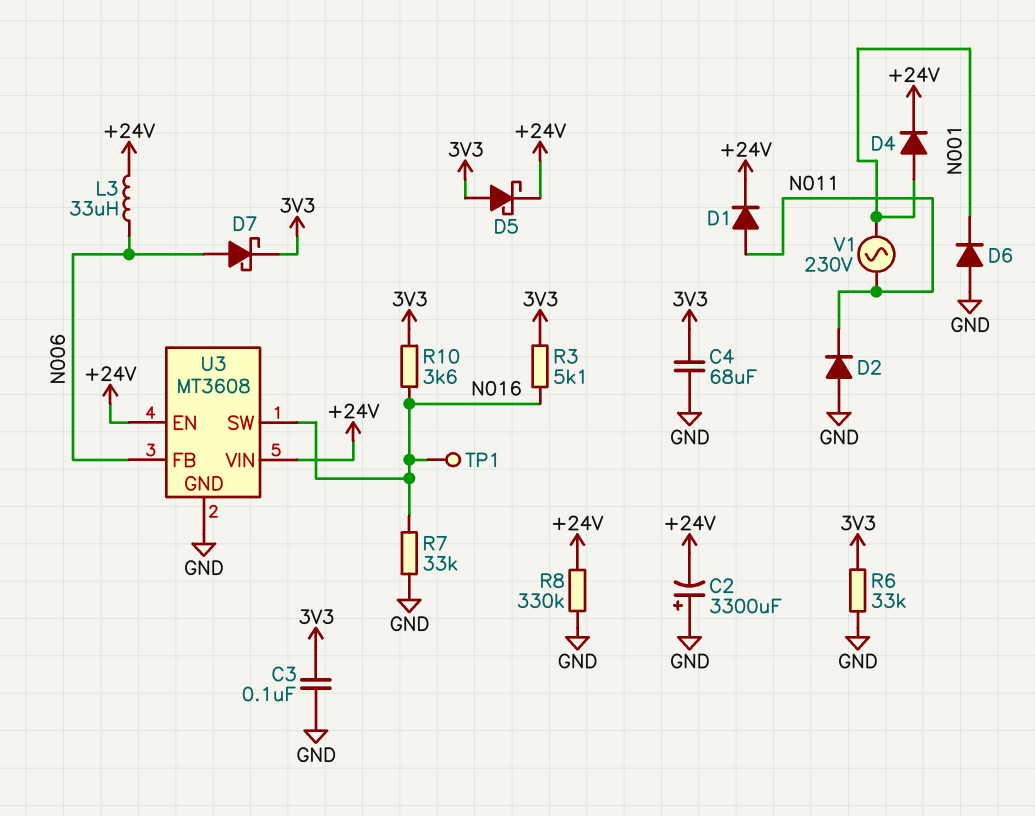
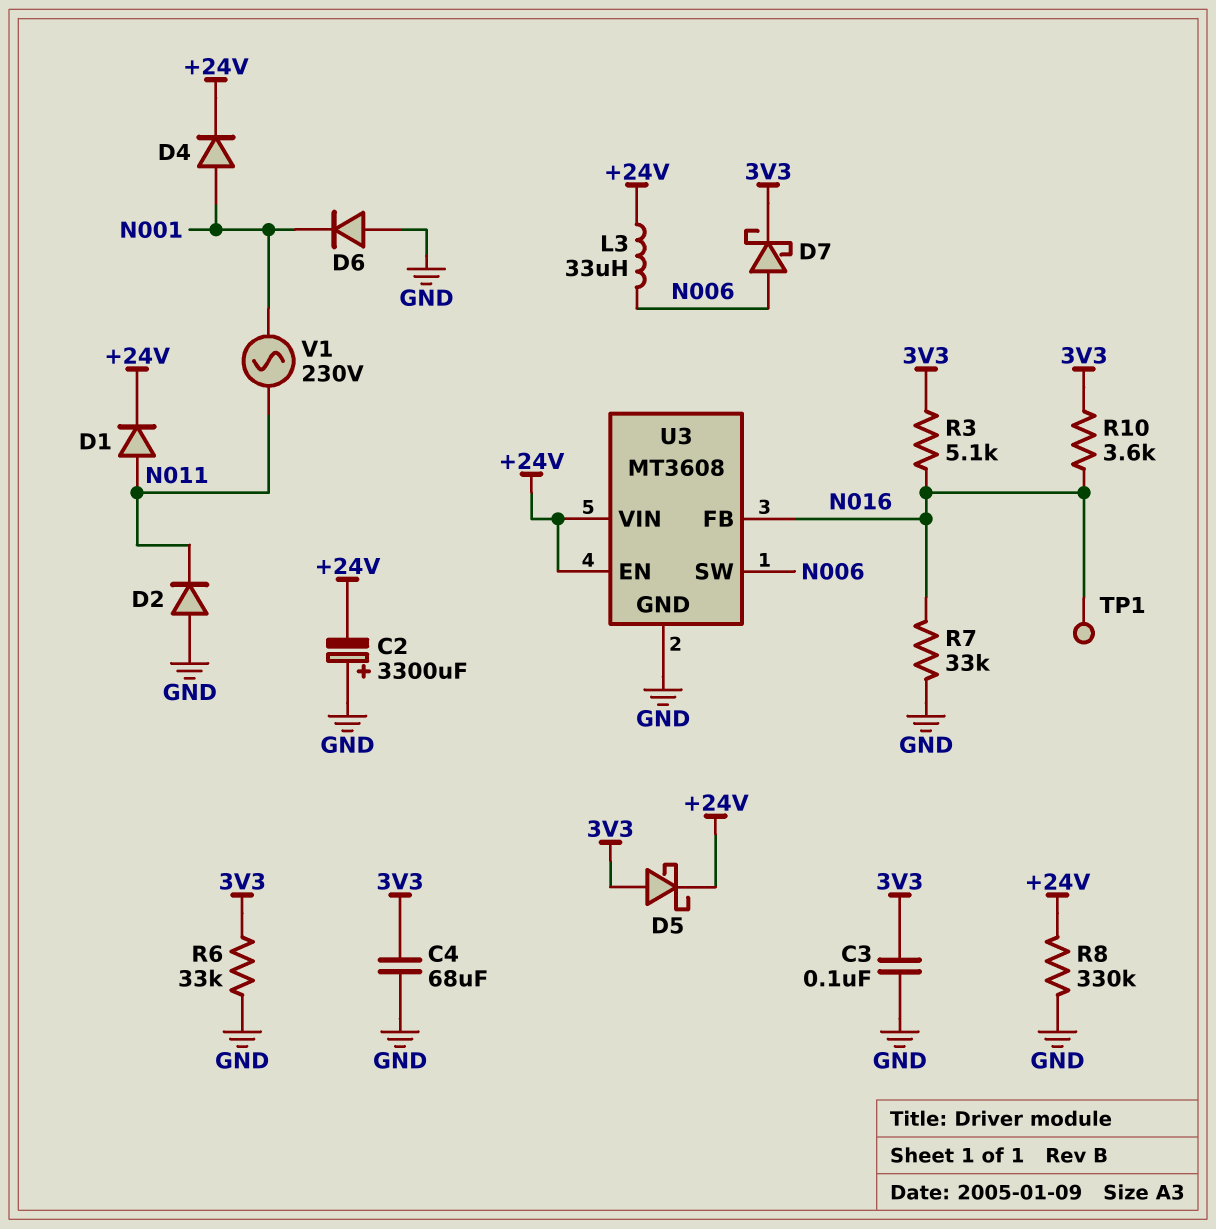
U3 pin FB: N006 -> N016
U3 pin SW: N016 -> N006

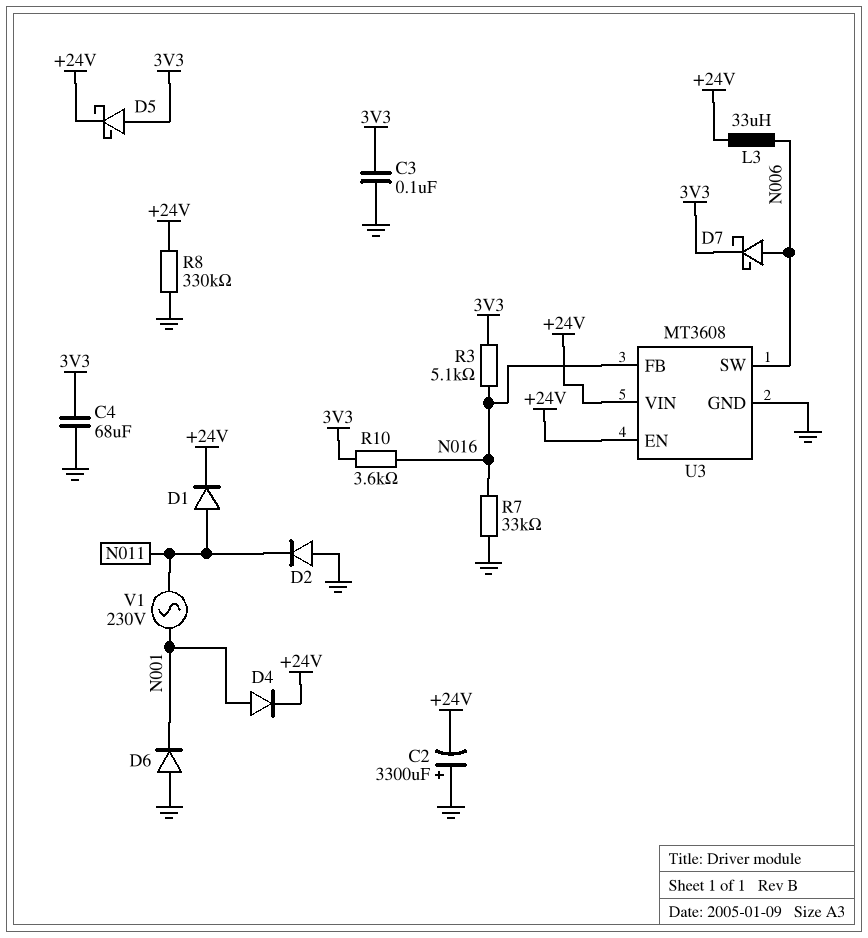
R6: 33k (3V3, GND) -> none
TP1: test point (N016) -> none

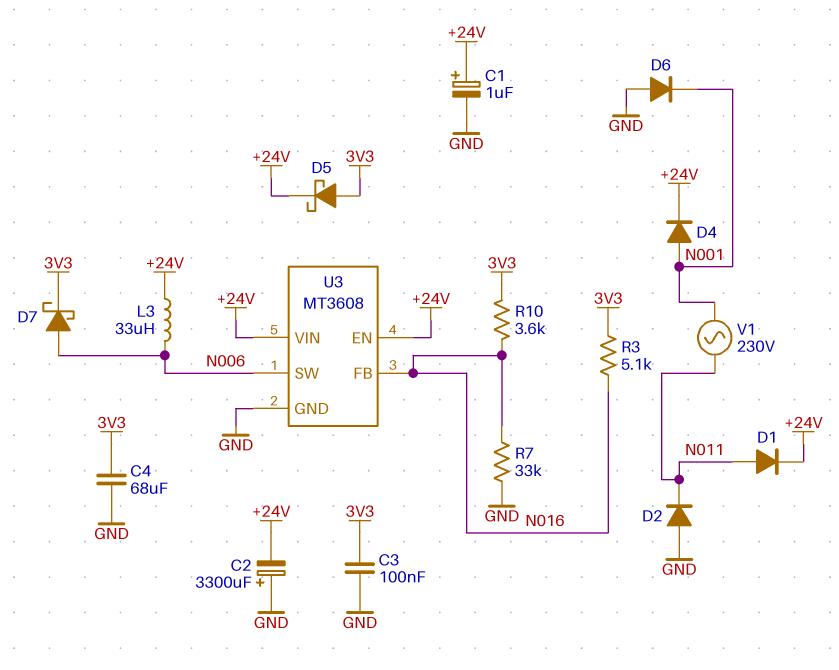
C1: none -> 1uF (plus +24V, minus GND)
R8: 330k (+24V, GND) -> none

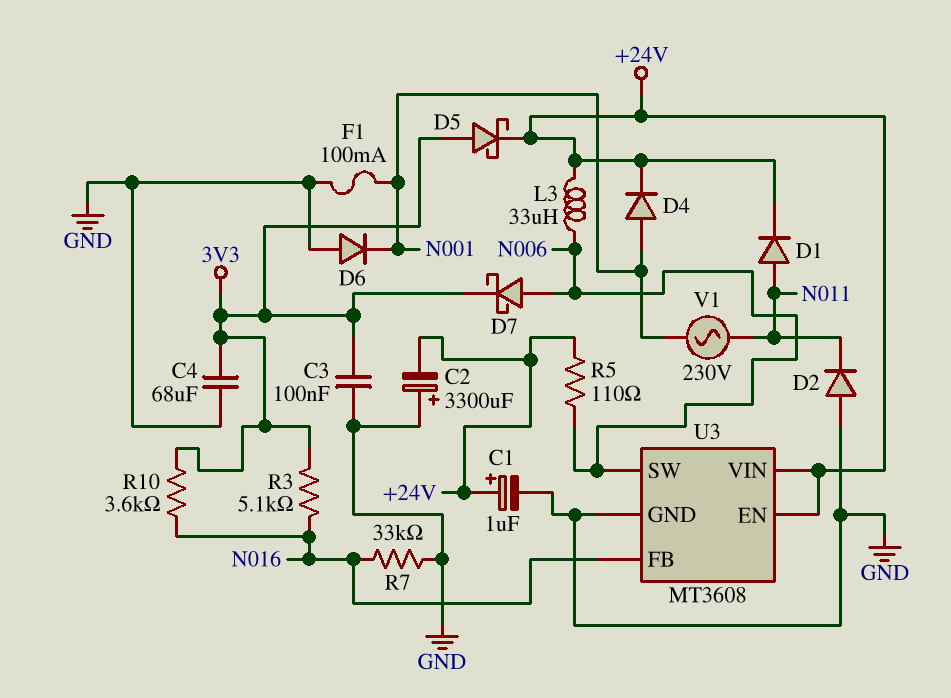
F1: none -> 100mA (GND, N001)
R5: none -> 110 (+24V, N006)

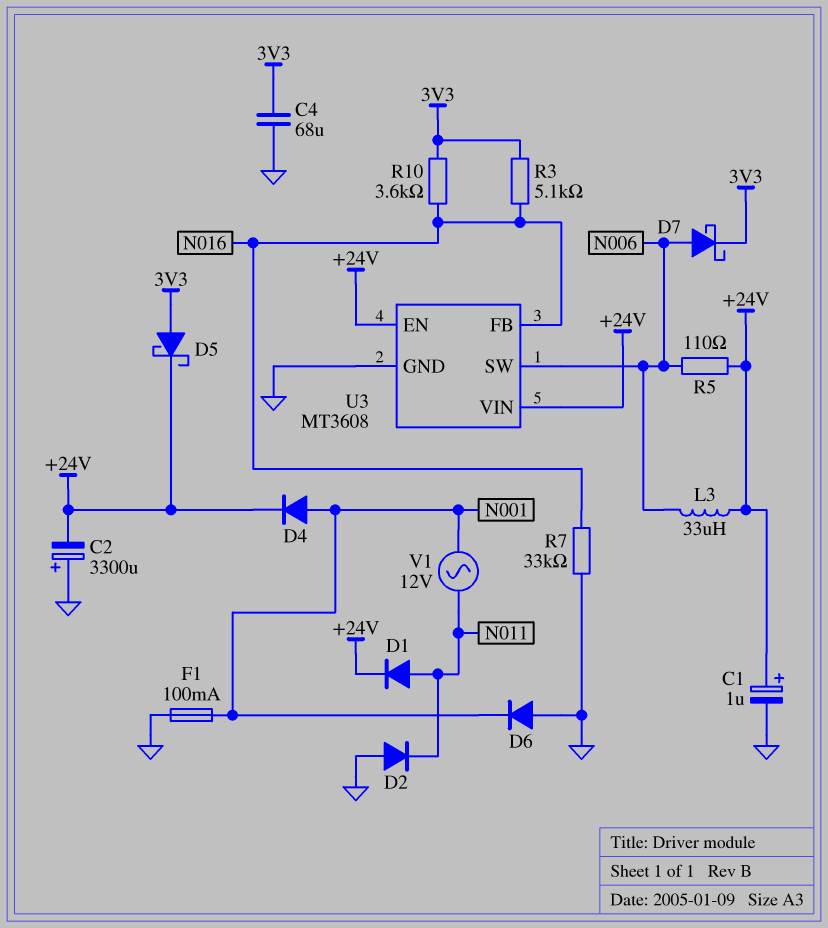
C3: 100nF (3V3, GND) -> none
V1: AC 230V (N001, N011) -> AC 12V (N001, N011)

